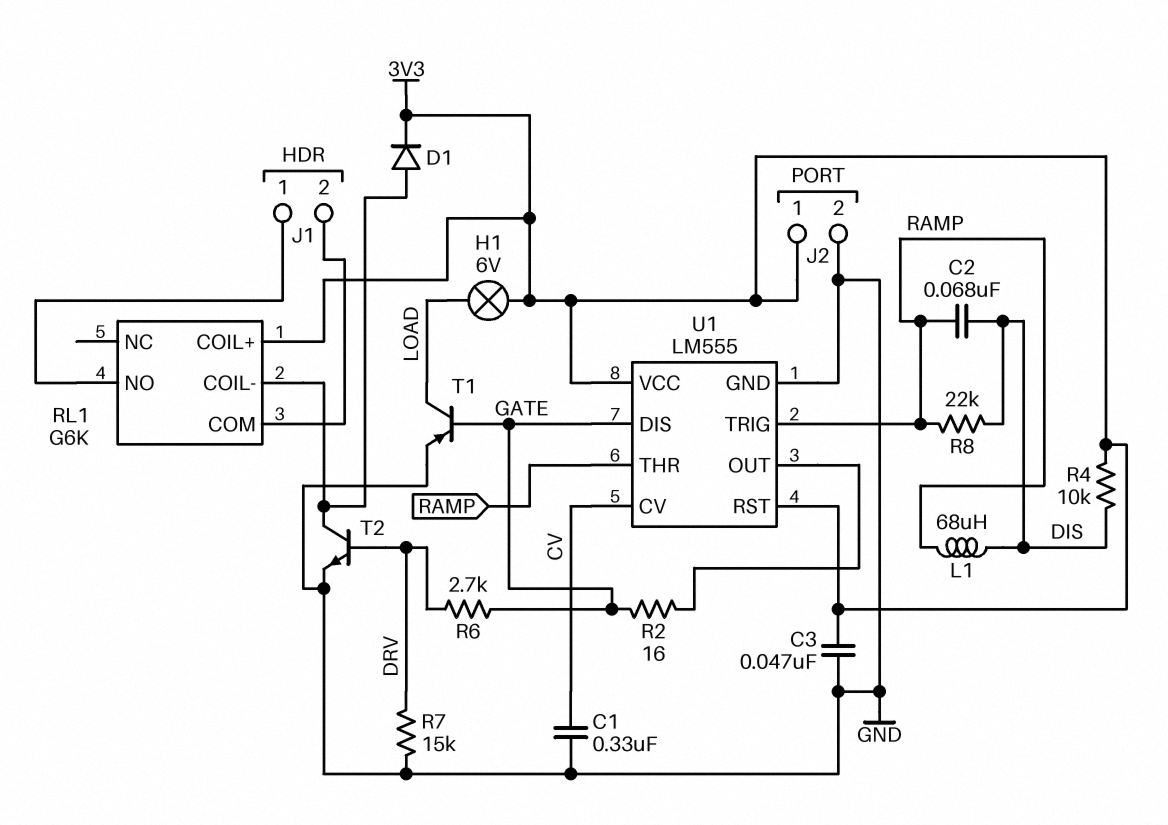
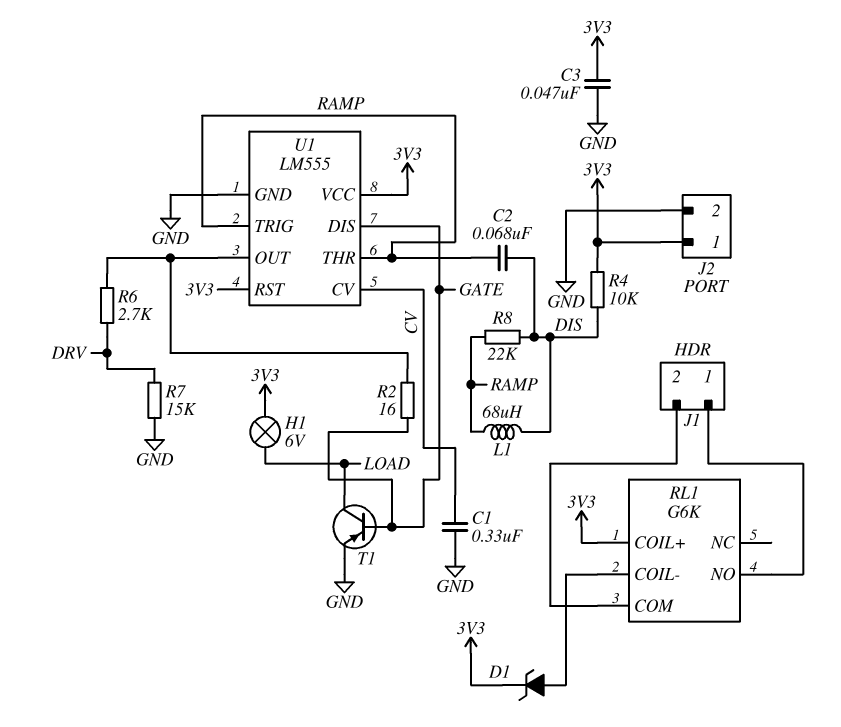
D1: diode (A RL1/COIL-, K 3V3) -> zener (A RL1/COIL-, K 3V3)
R6: 2.7k (DRV, GATE) -> 2.7k (DRV, U1/OUT)
T2: NPN (B DRV, C RL1/COIL-, E GND) -> none

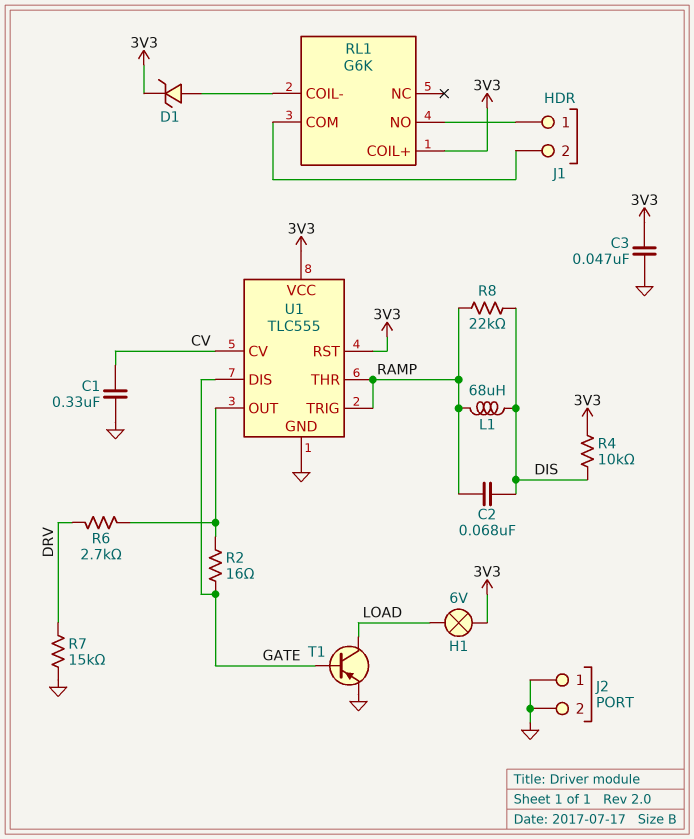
J2 pin 1: 3V3 -> GND
U1: LM555 -> TLC555

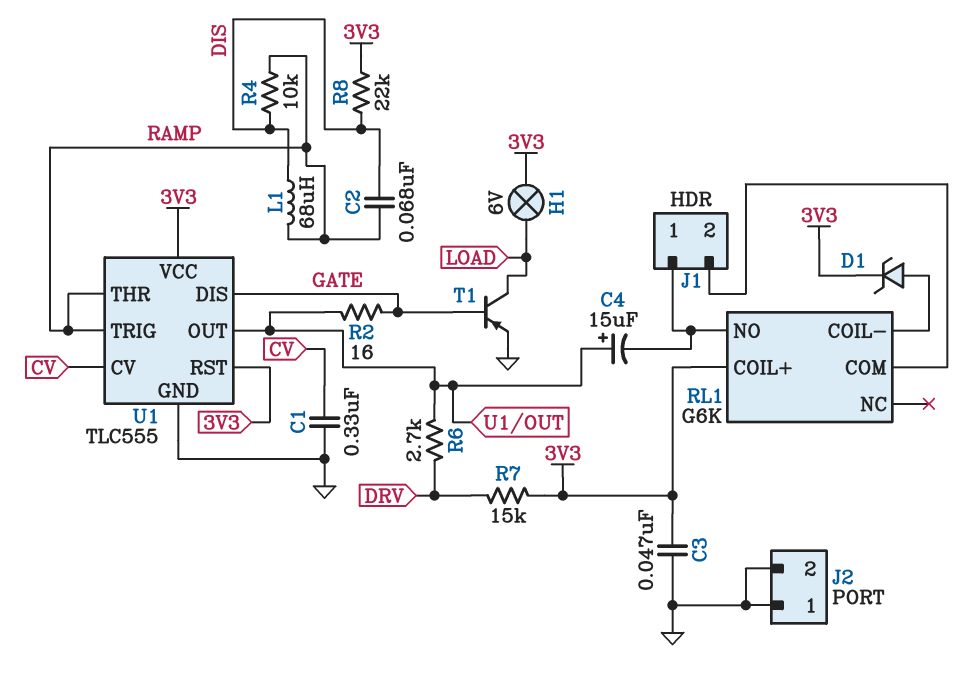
C4: none -> 15uF (plus U1/OUT, minus J1/1)
R4: 10k (3V3, DIS) -> 10k (DIS, RAMP)
R7: 15k (DRV, GND) -> 15k (3V3, DRV)
R8: 22k (DIS, RAMP) -> 22k (3V3, DIS)

